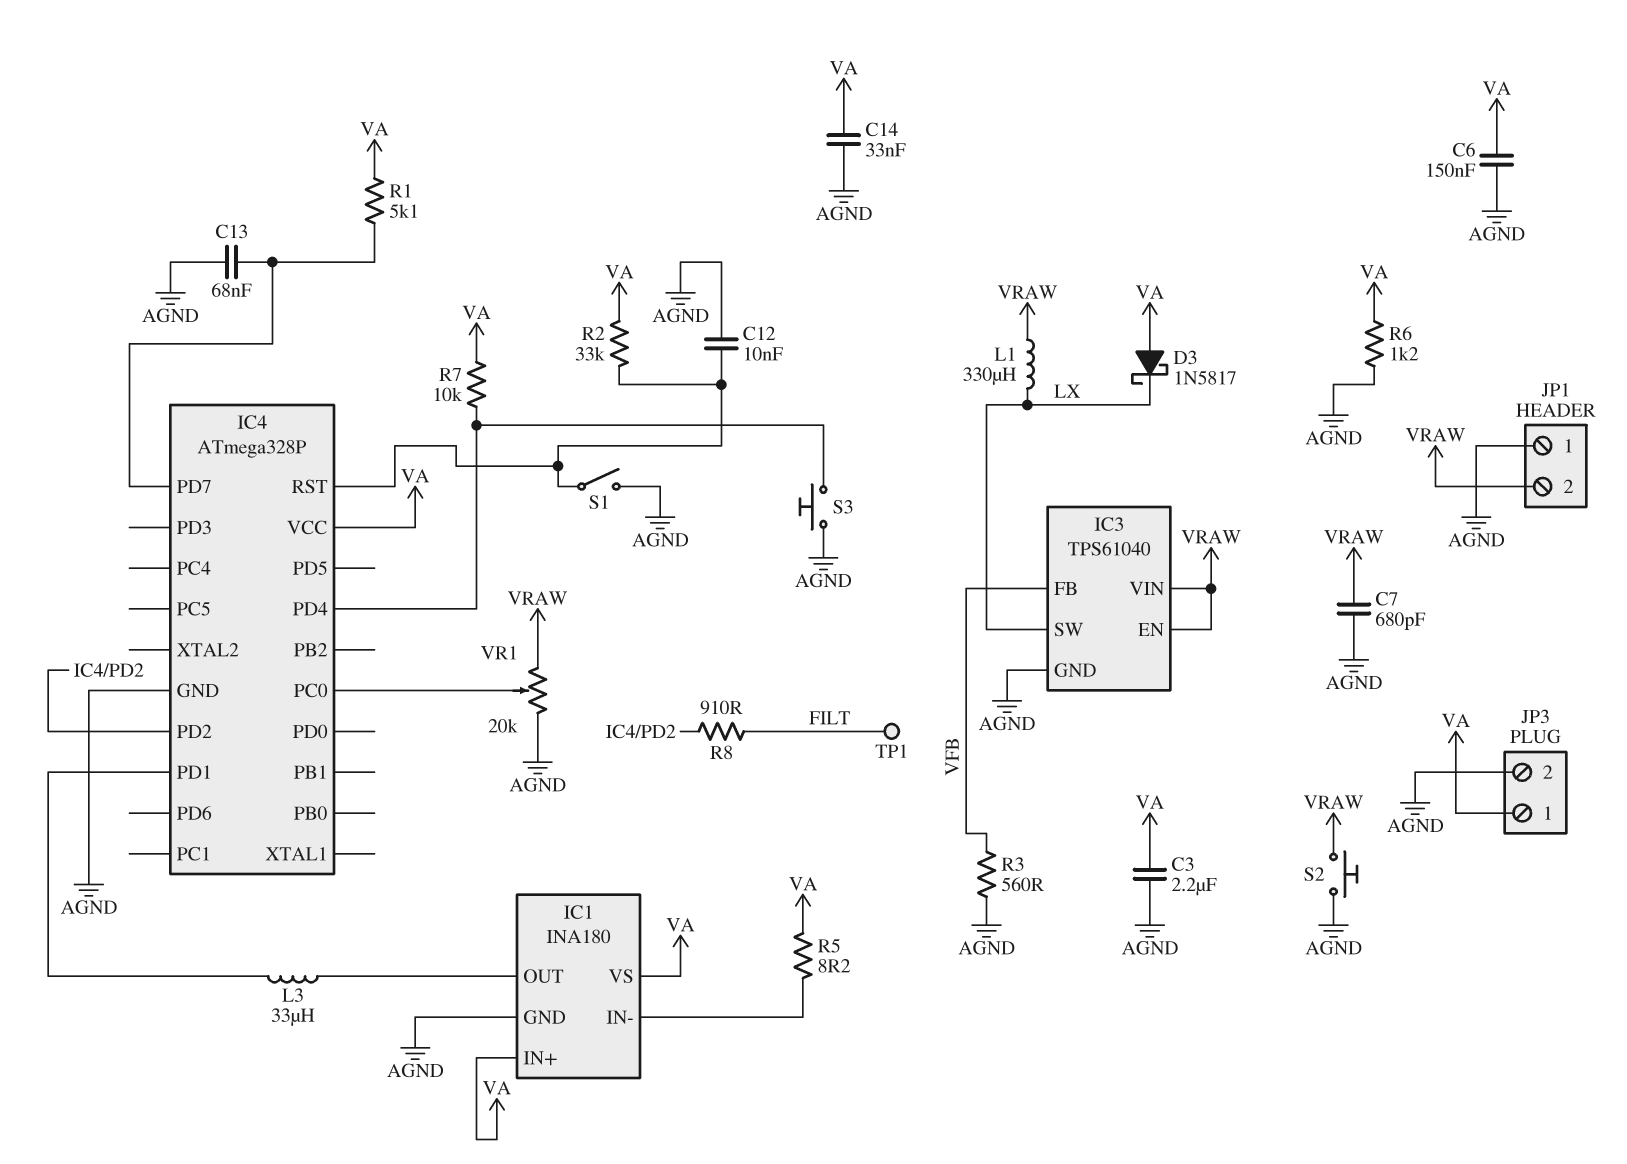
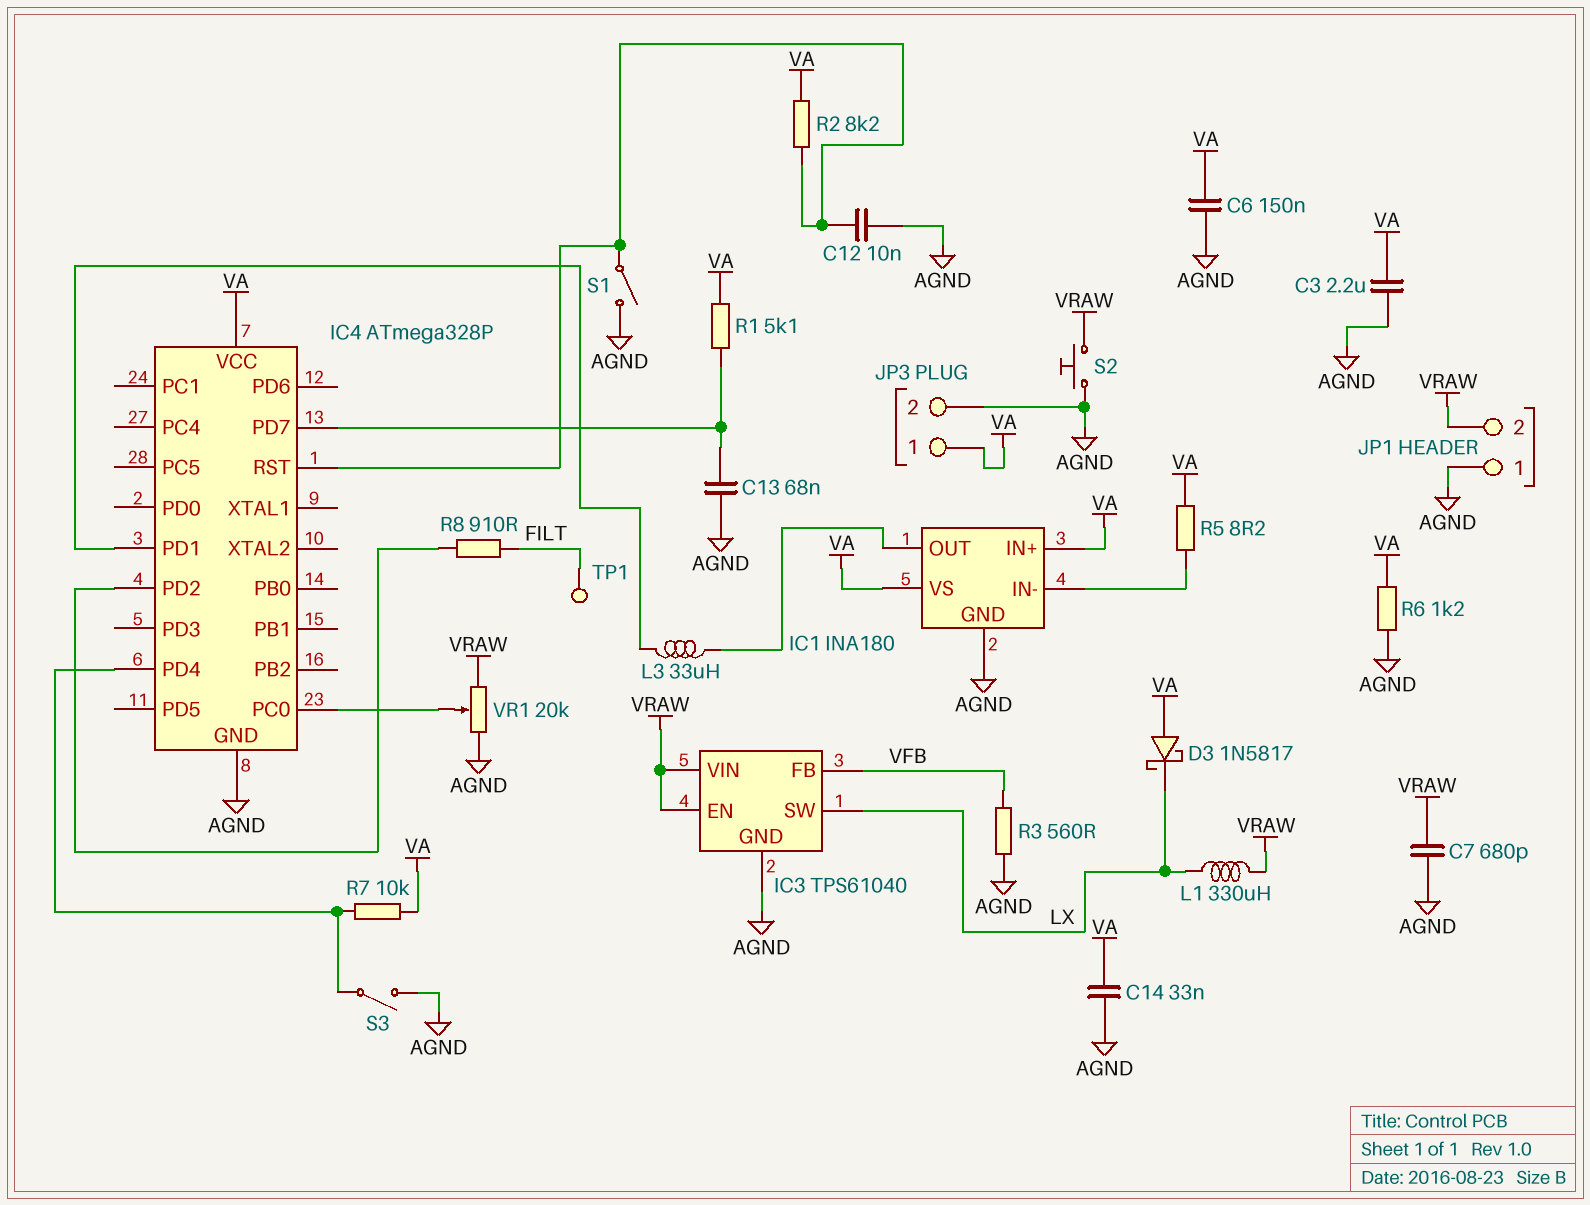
R2: 33k (IC4/RST, VA) -> 8.2k (IC4/RST, VA)
S3: button (AGND, IC4/PD4) -> switch (AGND, IC4/PD4)

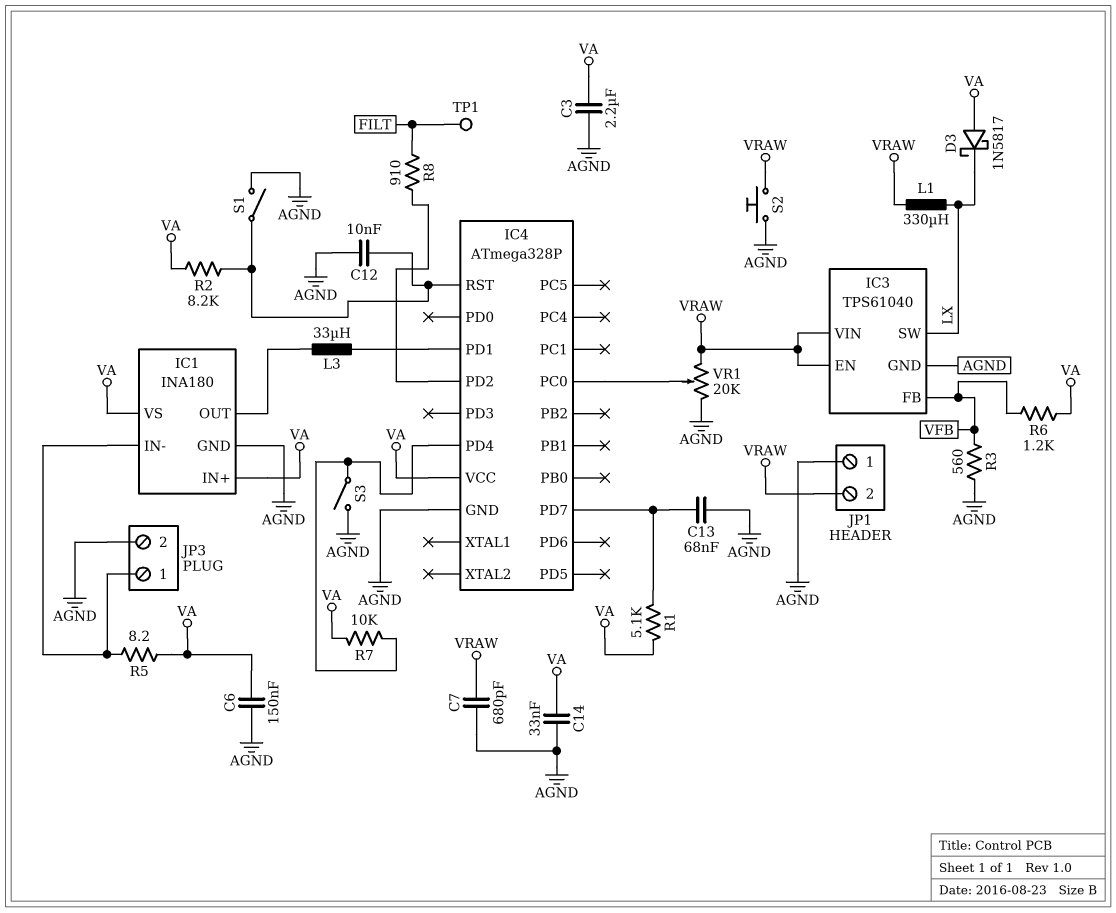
JP3 pin 1: VA -> IC1/IN-
R6: 1.2k (AGND, VA) -> 1.2k (VA, VFB)

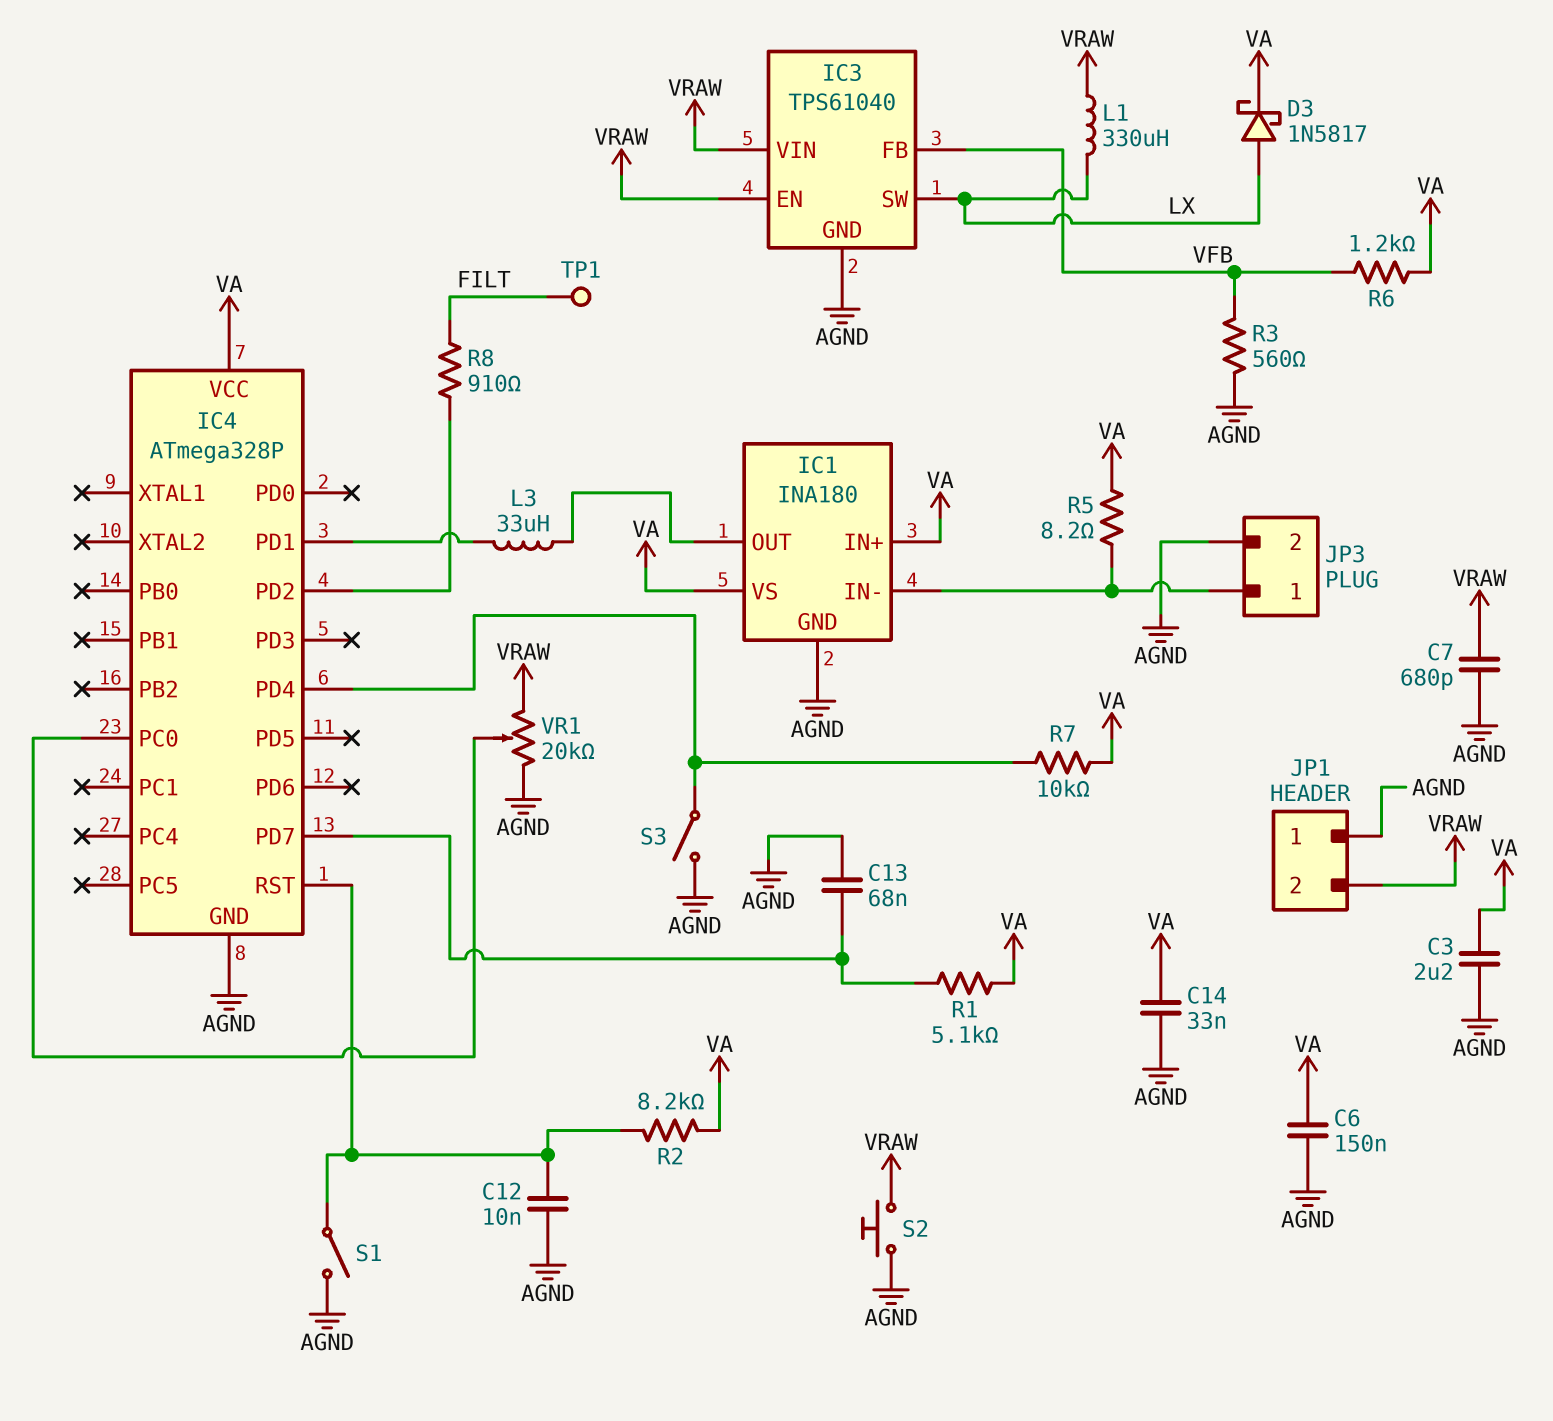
D3: schottky 1N5817 (A VA, K LX) -> schottky 1N5817 (A LX, K VA)

